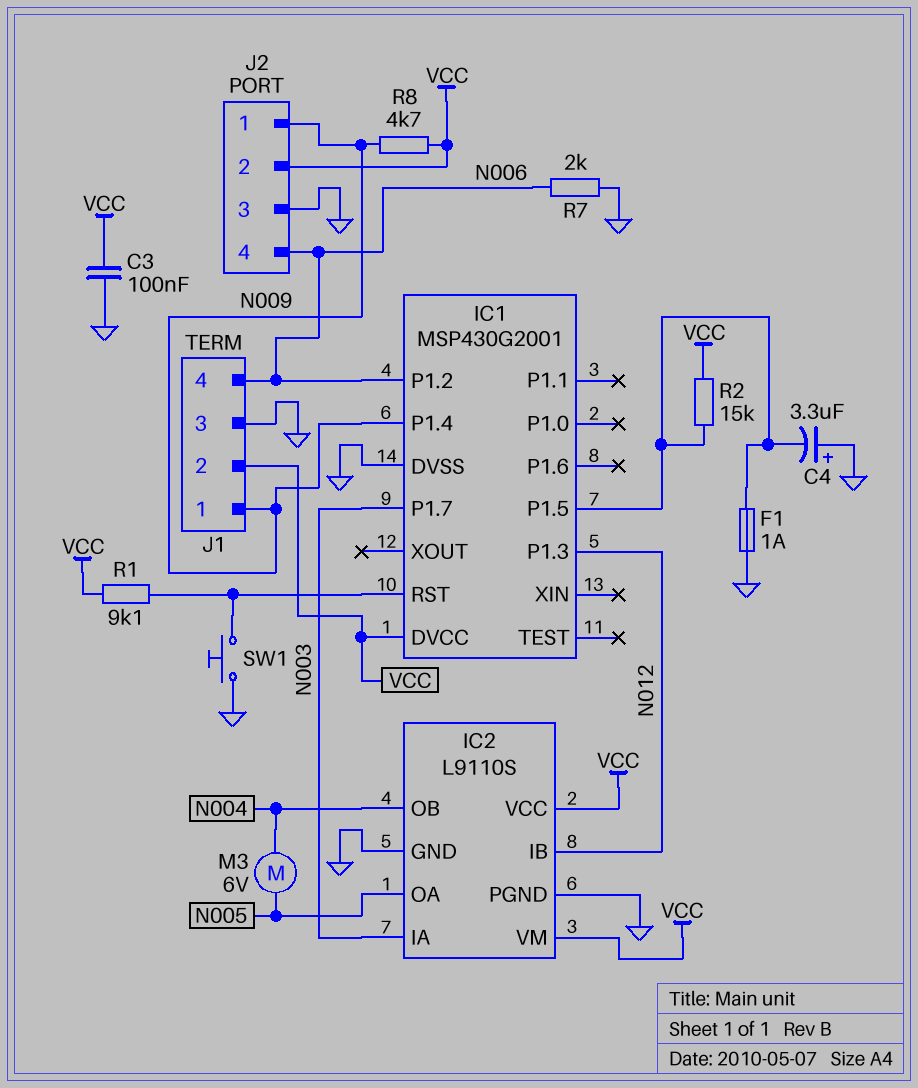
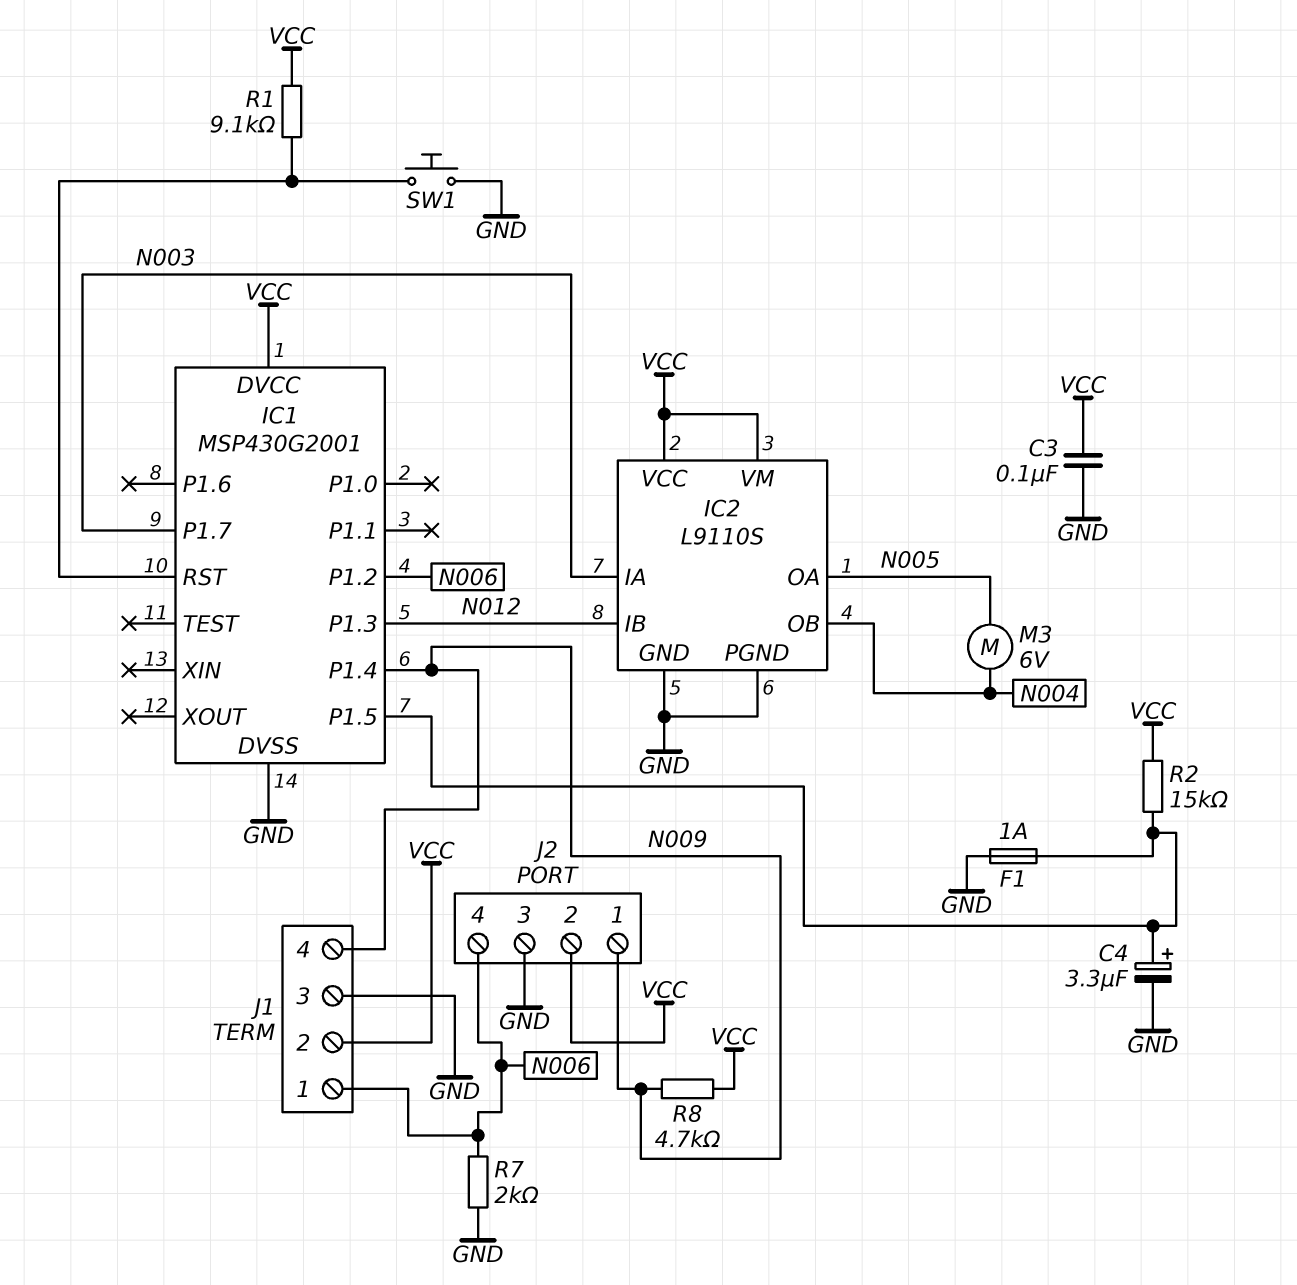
C4: 3.3uF (plus GND, minus IC1/P1.5) -> 3.3uF (plus IC1/P1.5, minus GND)
J1 pin 1: N009 -> N006
J1 pin 4: N006 -> N009

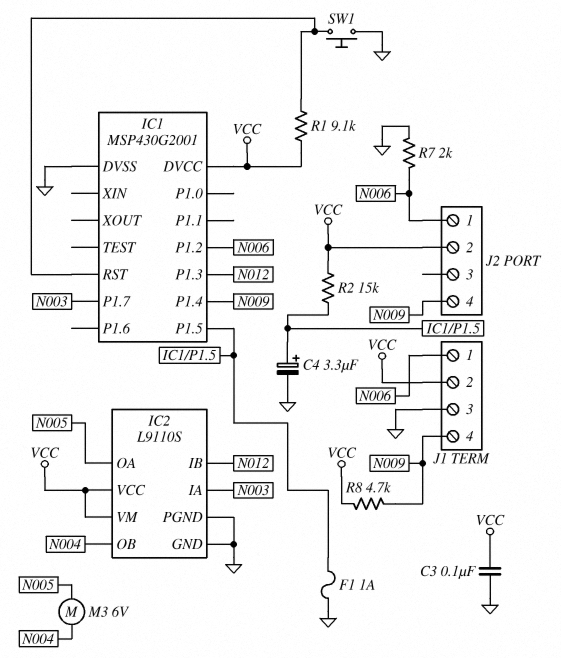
J2 pin 1: N009 -> N006
J2 pin 3: GND -> none
J2 pin 4: N006 -> N009

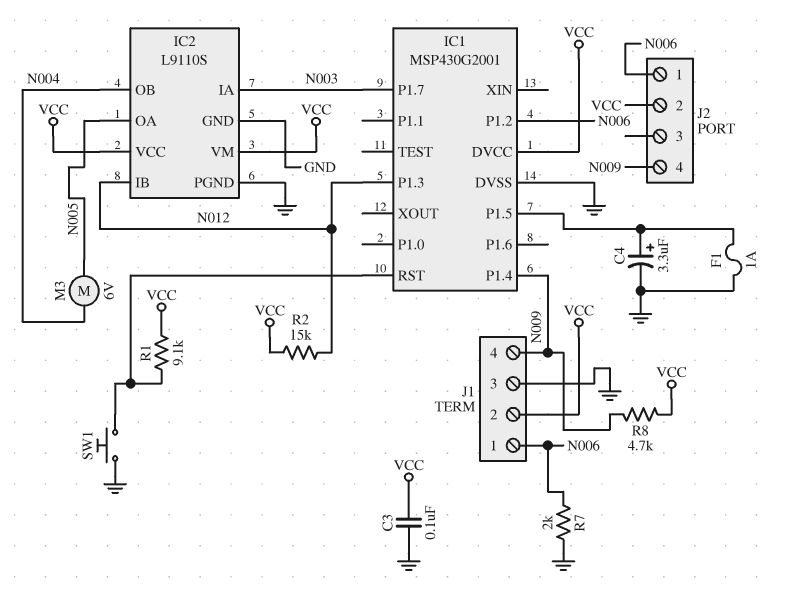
R2: 15k (IC1/P1.5, VCC) -> 15k (N012, VCC)

